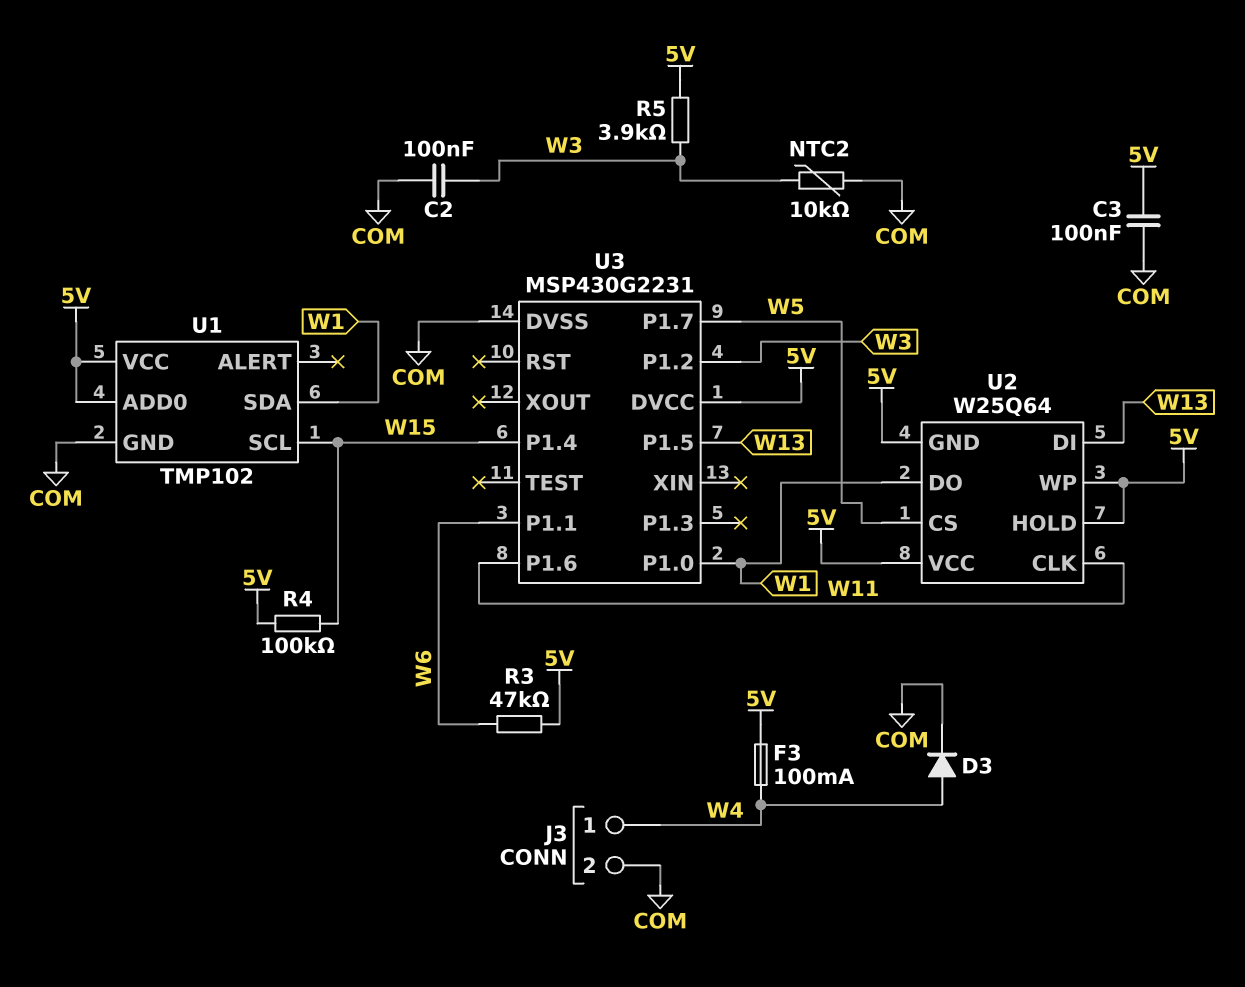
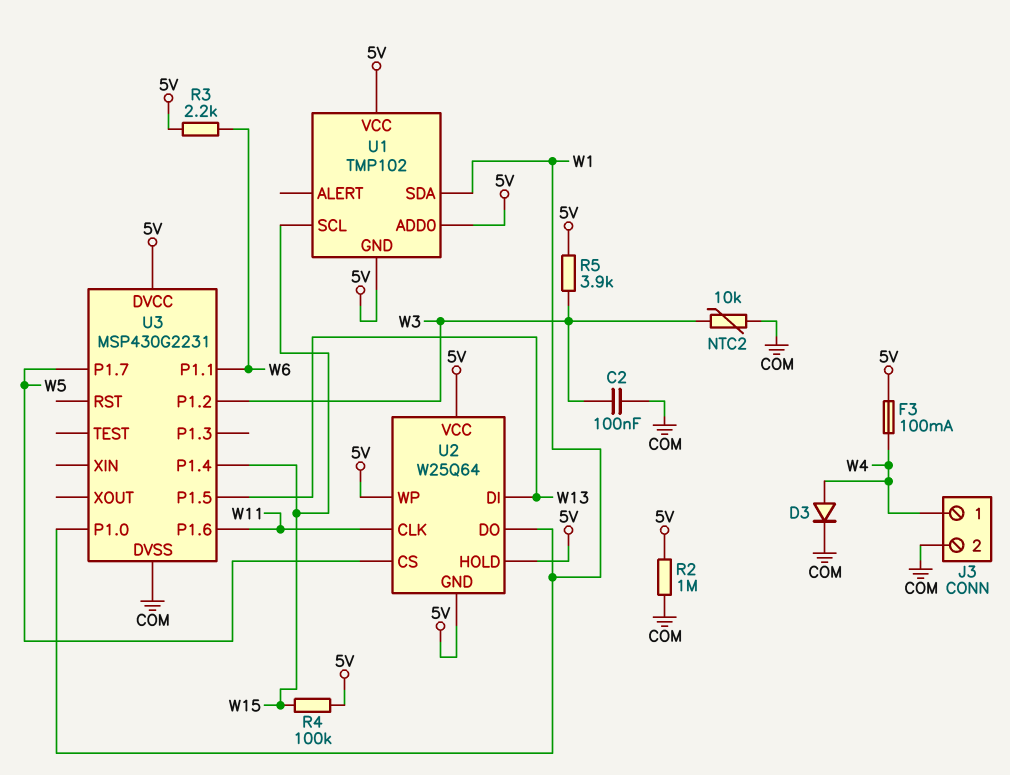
C3: 100nF (5V, COM) -> none
R2: none -> 1M (5V, COM)
R3: 47k (5V, W6) -> 2.2k (5V, W6)
U1 pin GND: COM -> 5V

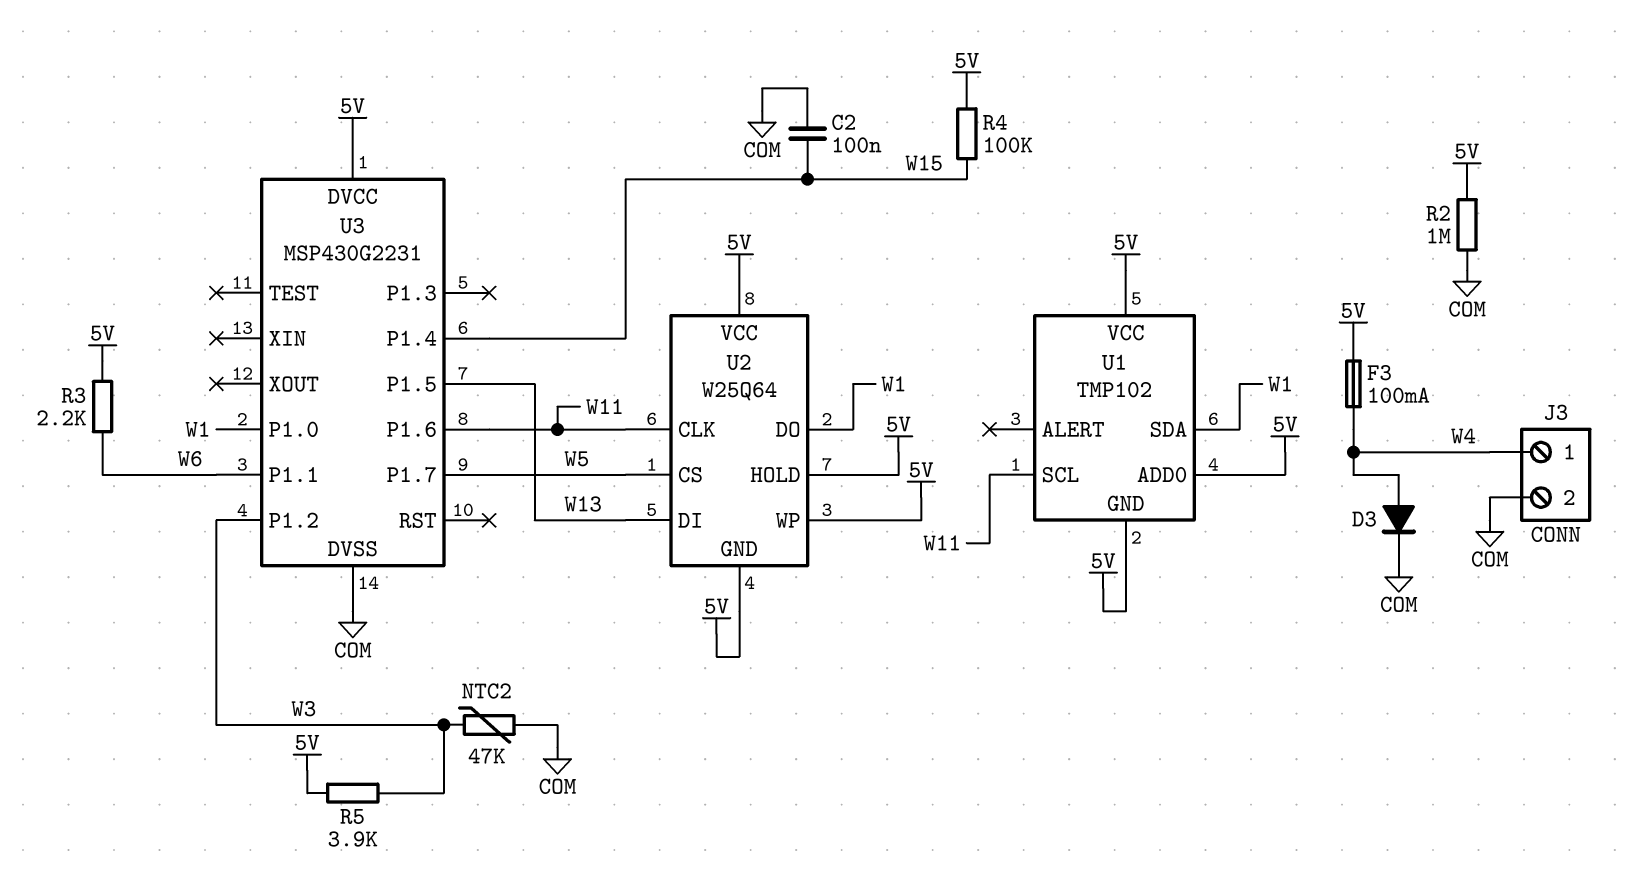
C2: 100nF (COM, W3) -> 100nF (COM, W15)
NTC2: 10k (COM, W3) -> 47k (COM, W3)
U1 pin SCL: W15 -> W11

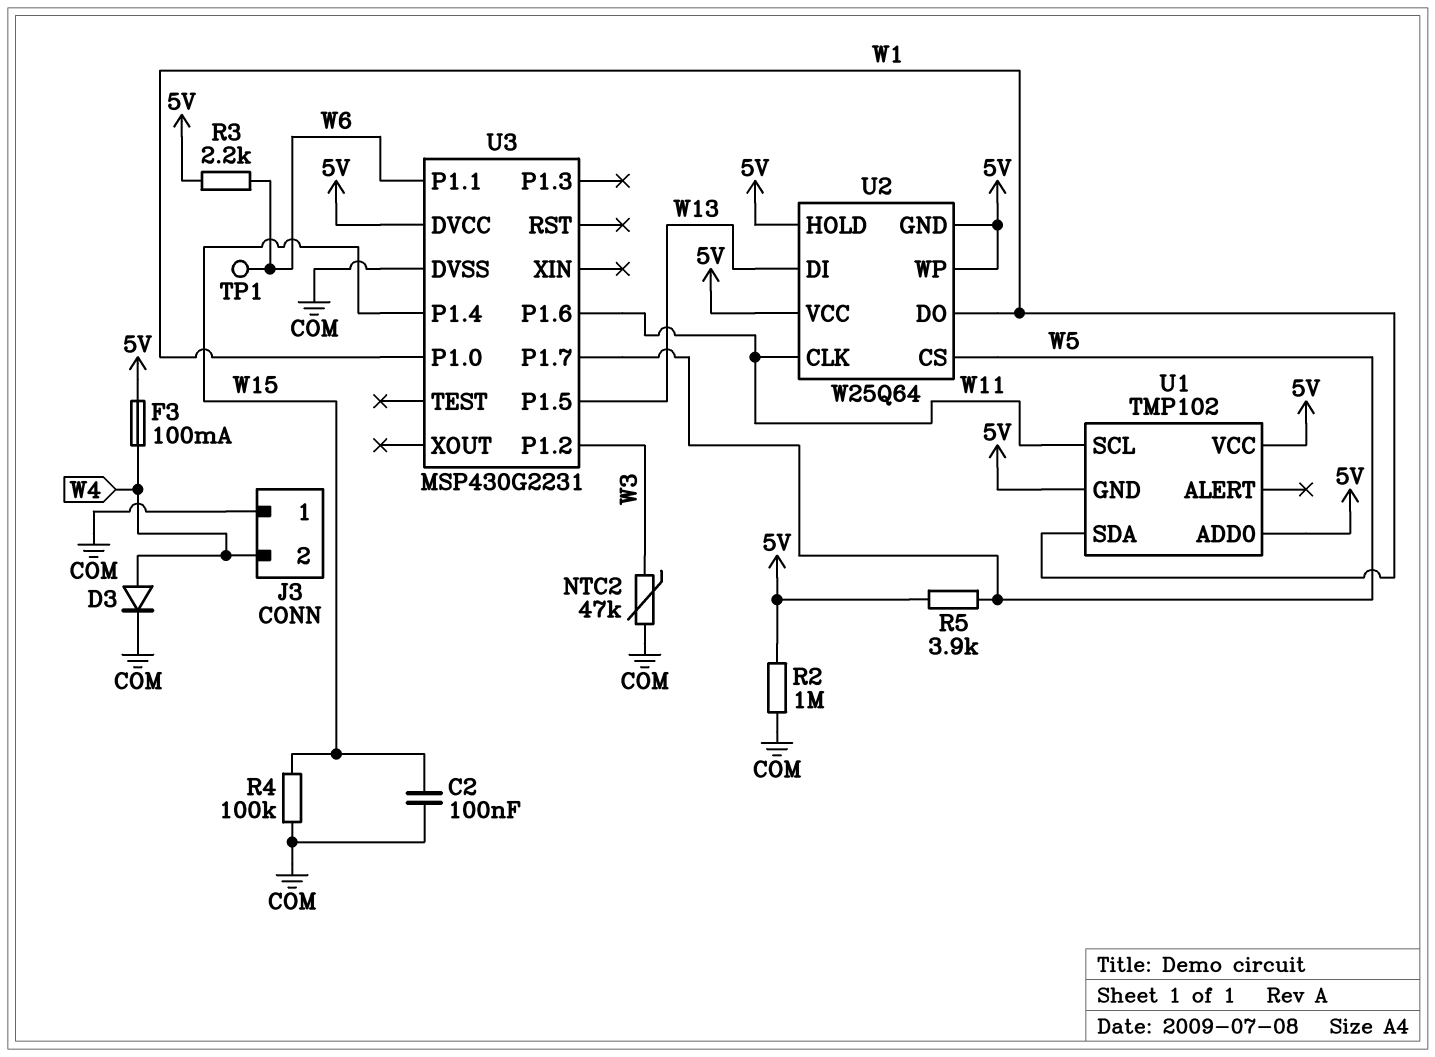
J3 pin 1: W4 -> COM
J3 pin 2: COM -> W4
R4: 100k (5V, W15) -> 100k (COM, W15)
R5: 3.9k (5V, W3) -> 3.9k (5V, W5)
TP1: none -> test point (W6)

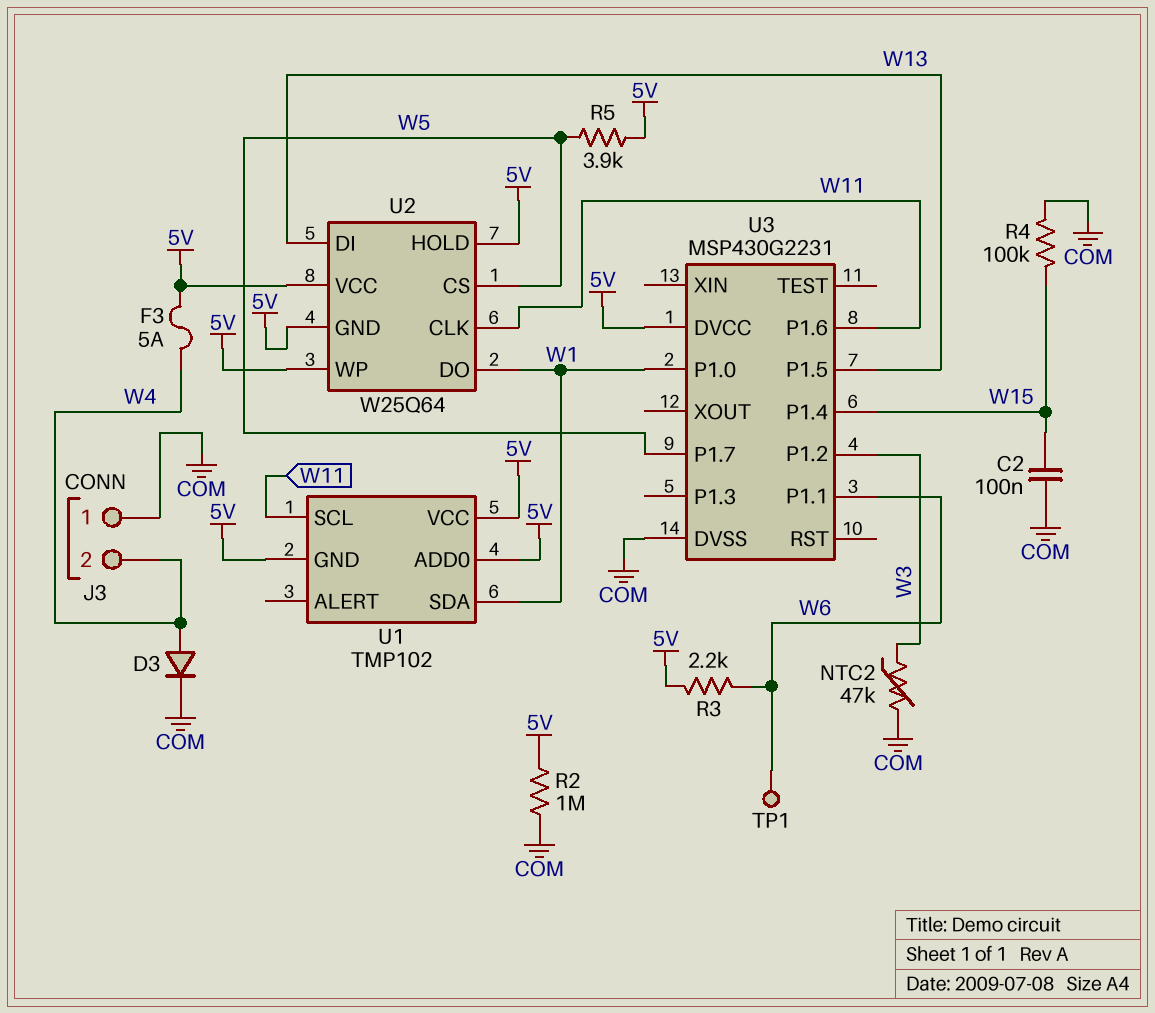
F3: 100mA (5V, W4) -> 5A (5V, W4)

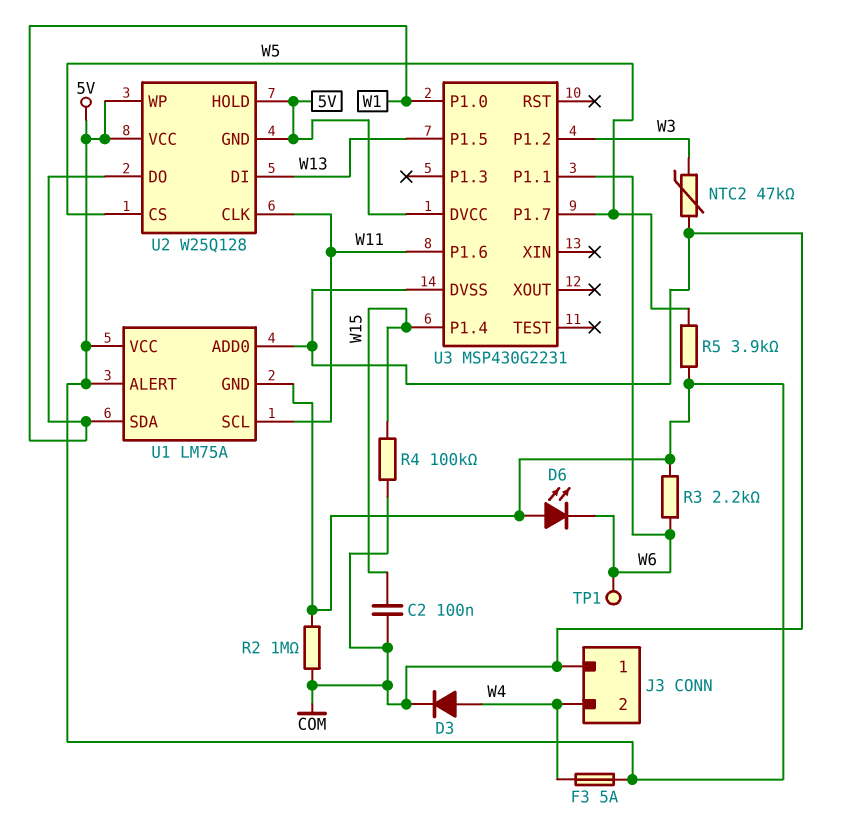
D6: none -> LED (A 5V, K W6)
U1: TMP102 -> LM75A
U1 pin ADD0: 5V -> COM
U1 pin ALERT: none -> 5V
U2: W25Q64 -> W25Q128

